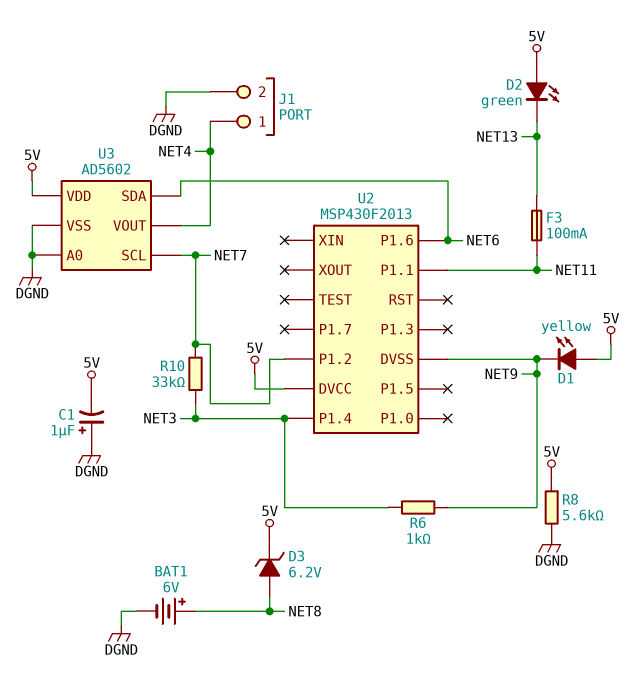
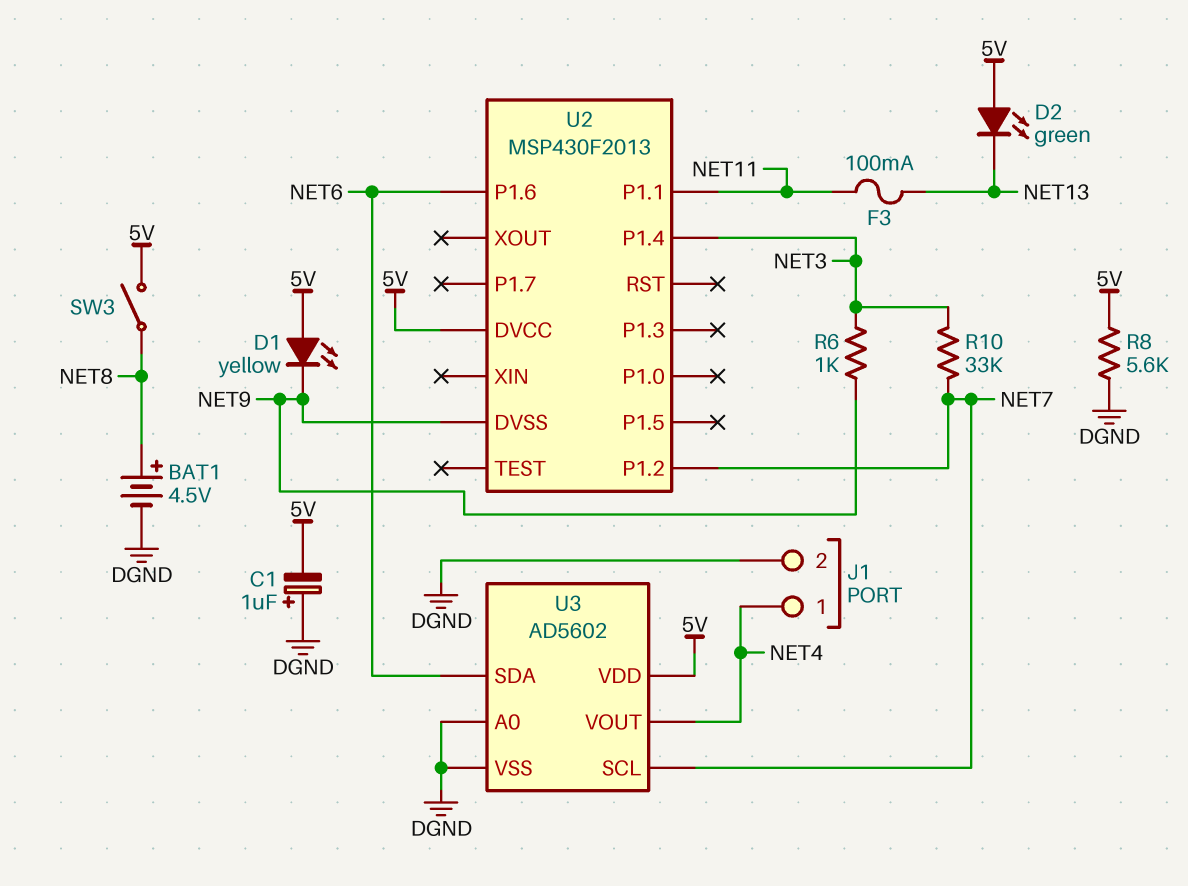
BAT1: 6V (plus NET8, minus DGND) -> 4.5V (plus NET8, minus DGND)
D3: zener 6.2V (A NET8, K 5V) -> none
SW3: none -> switch (5V, NET8)

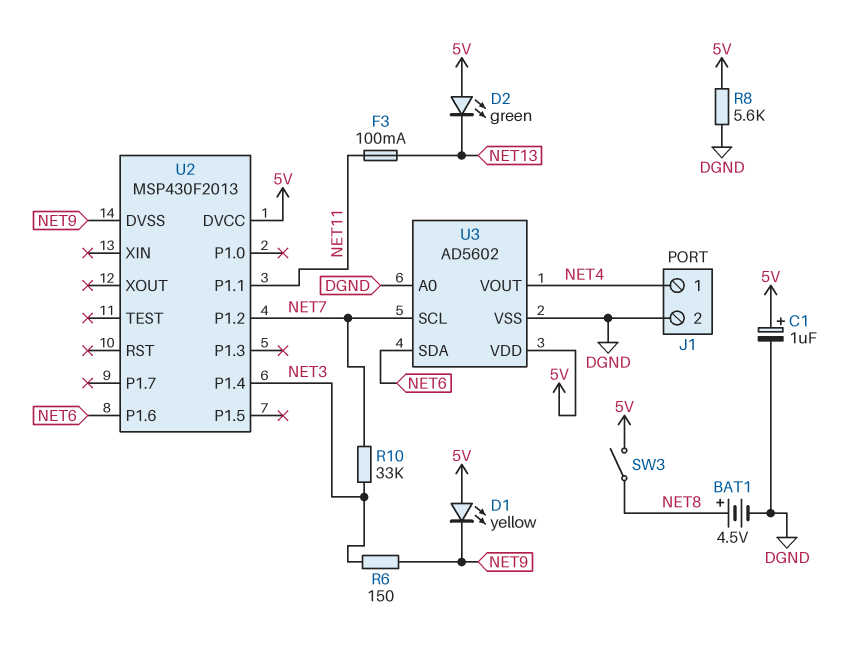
C1: 1uF (plus DGND, minus 5V) -> 1uF (plus 5V, minus DGND)
R6: 1k (NET3, NET9) -> 150 (NET3, NET9)

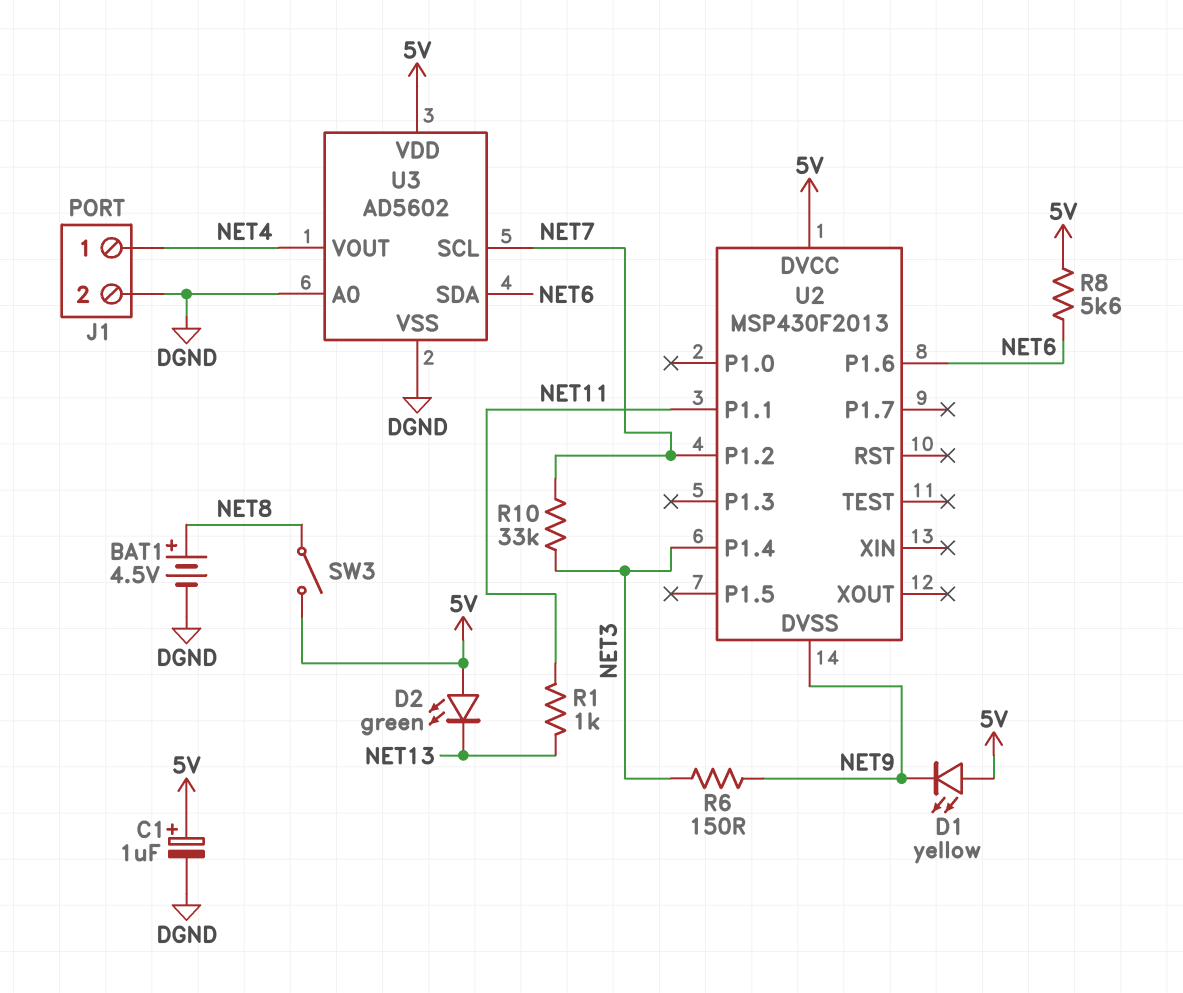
F3: 100mA (NET11, NET13) -> none
R1: none -> 1k (NET11, NET13)
R8: 5.6k (5V, DGND) -> 5.6k (5V, NET6)

